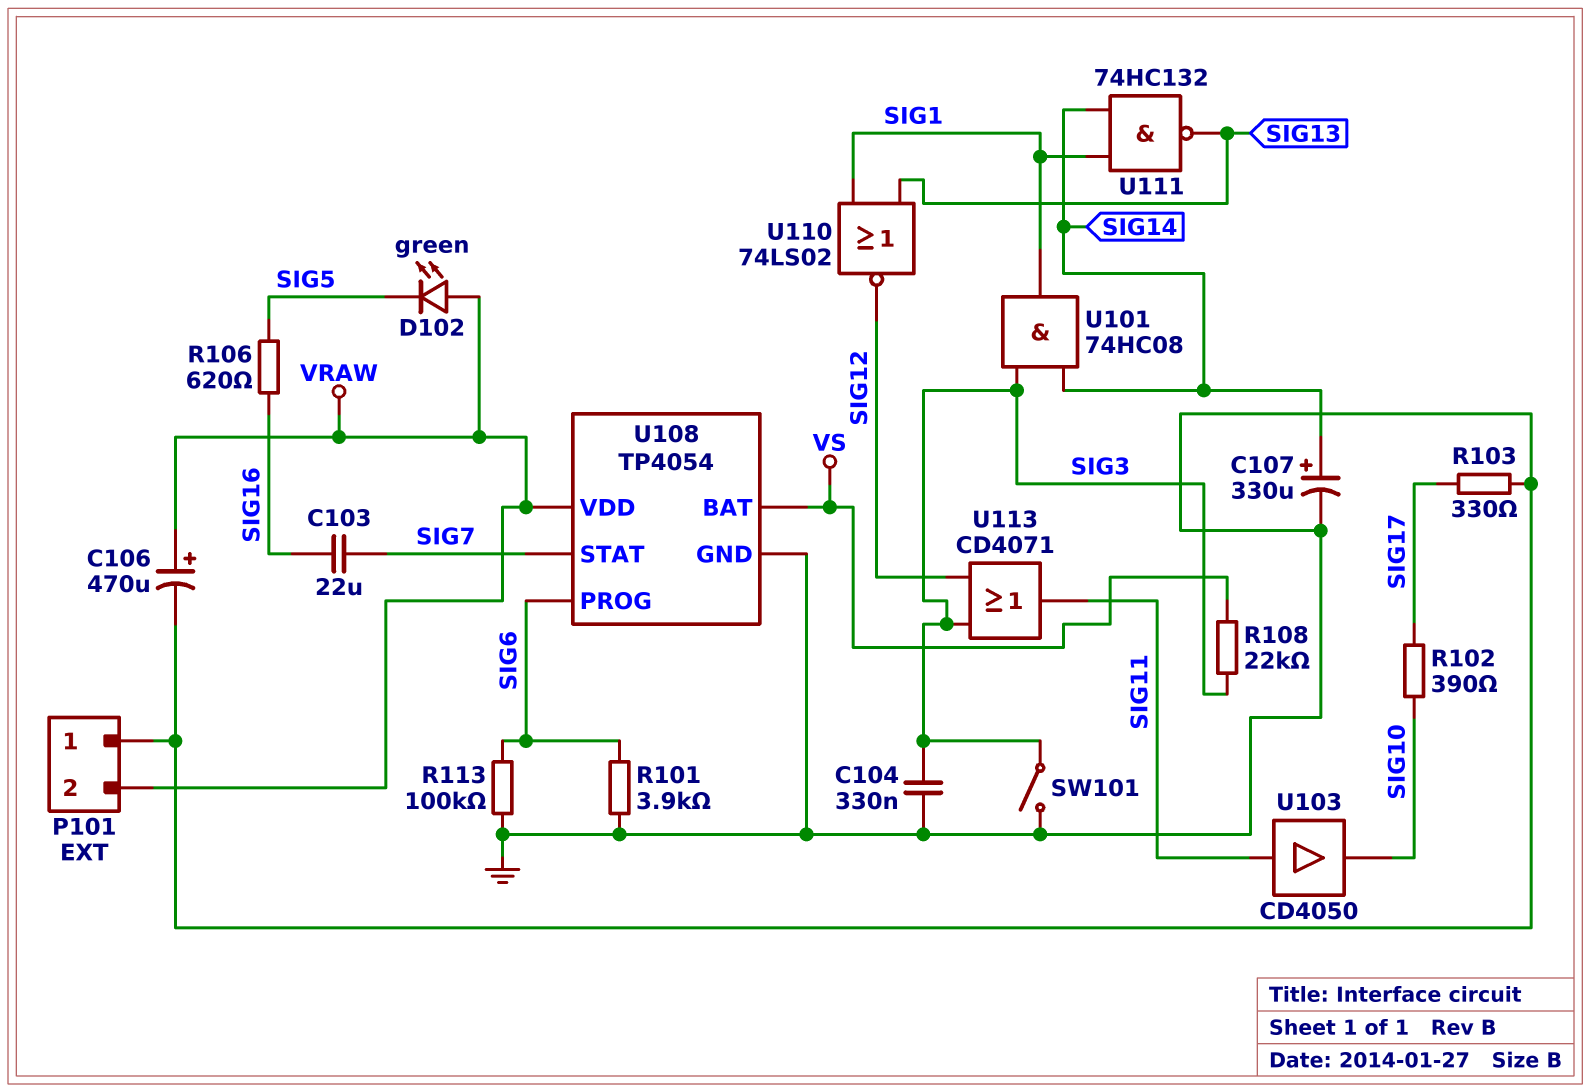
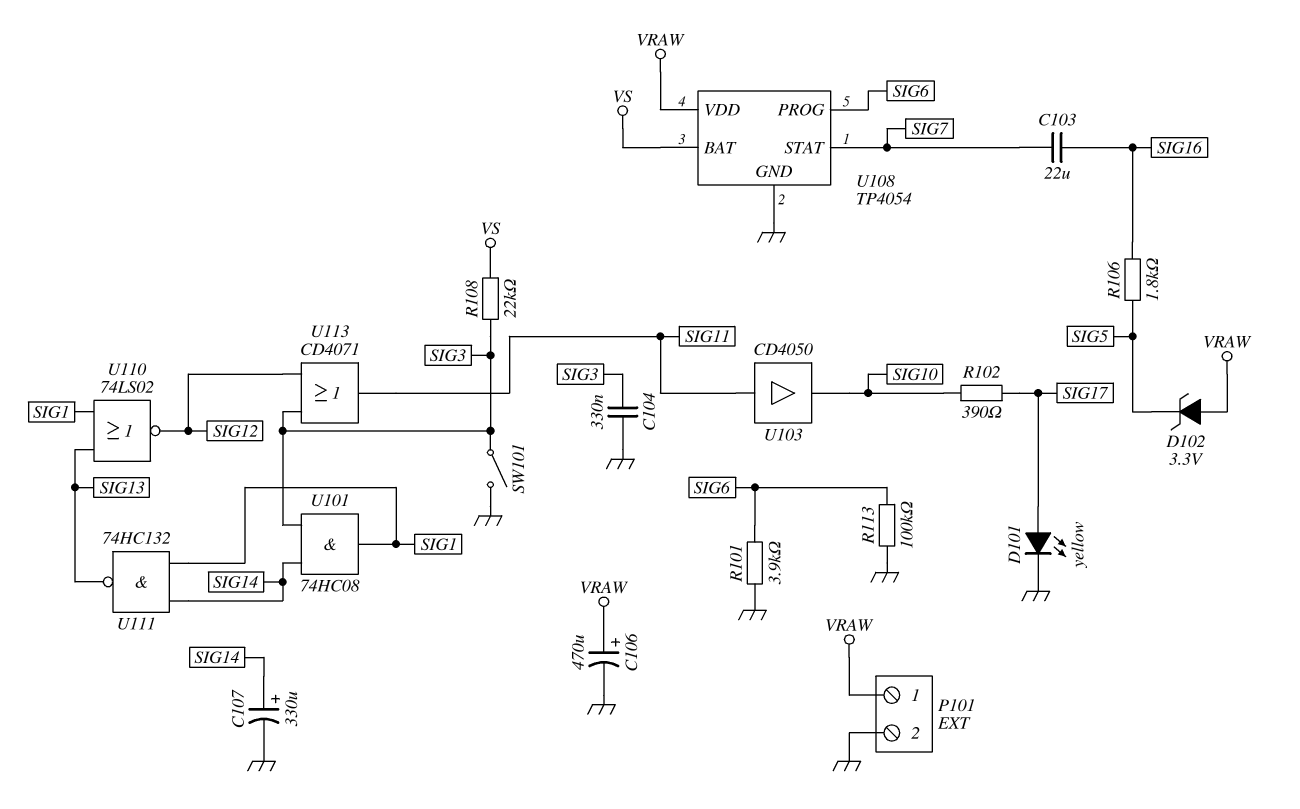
D101: none -> LED yellow (A SIG17, K GND)
D102: LED green (A VRAW, K SIG5) -> zener 3.3V (A VRAW, K SIG5)
P101 pin 1: GND -> VRAW
P101 pin 2: VRAW -> GND
R103: 330 (GND, SIG17) -> none
R106: 620 (SIG5, SIG16) -> 1.8k (SIG5, SIG16)

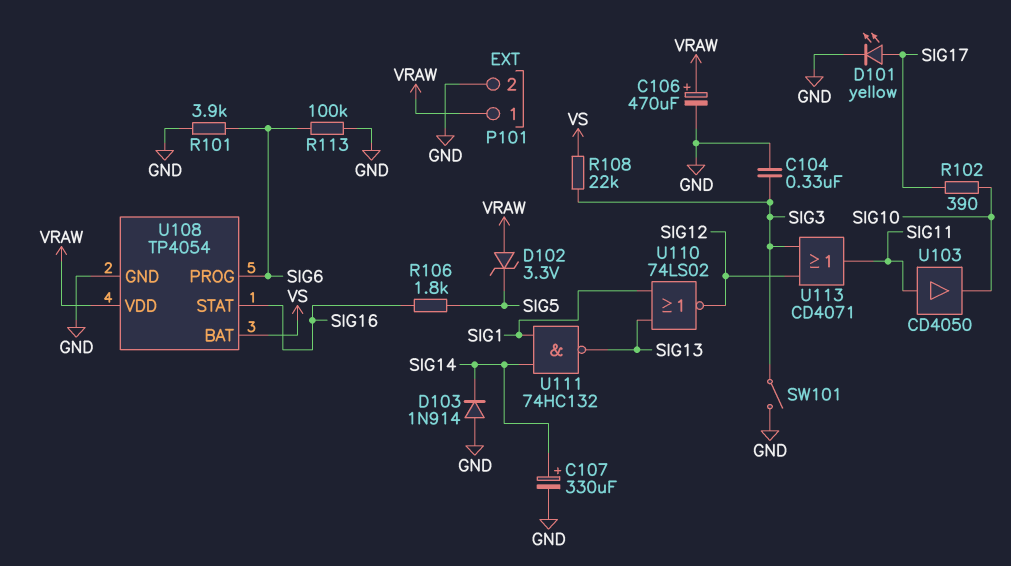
C103: 22uF (SIG7, SIG16) -> none
D103: none -> diode 1N914 (A GND, K SIG14)
U101: AND 74HC08 (in SIG3, in SIG14, out SIG1) -> none
U108 pin STAT: SIG7 -> SIG16

